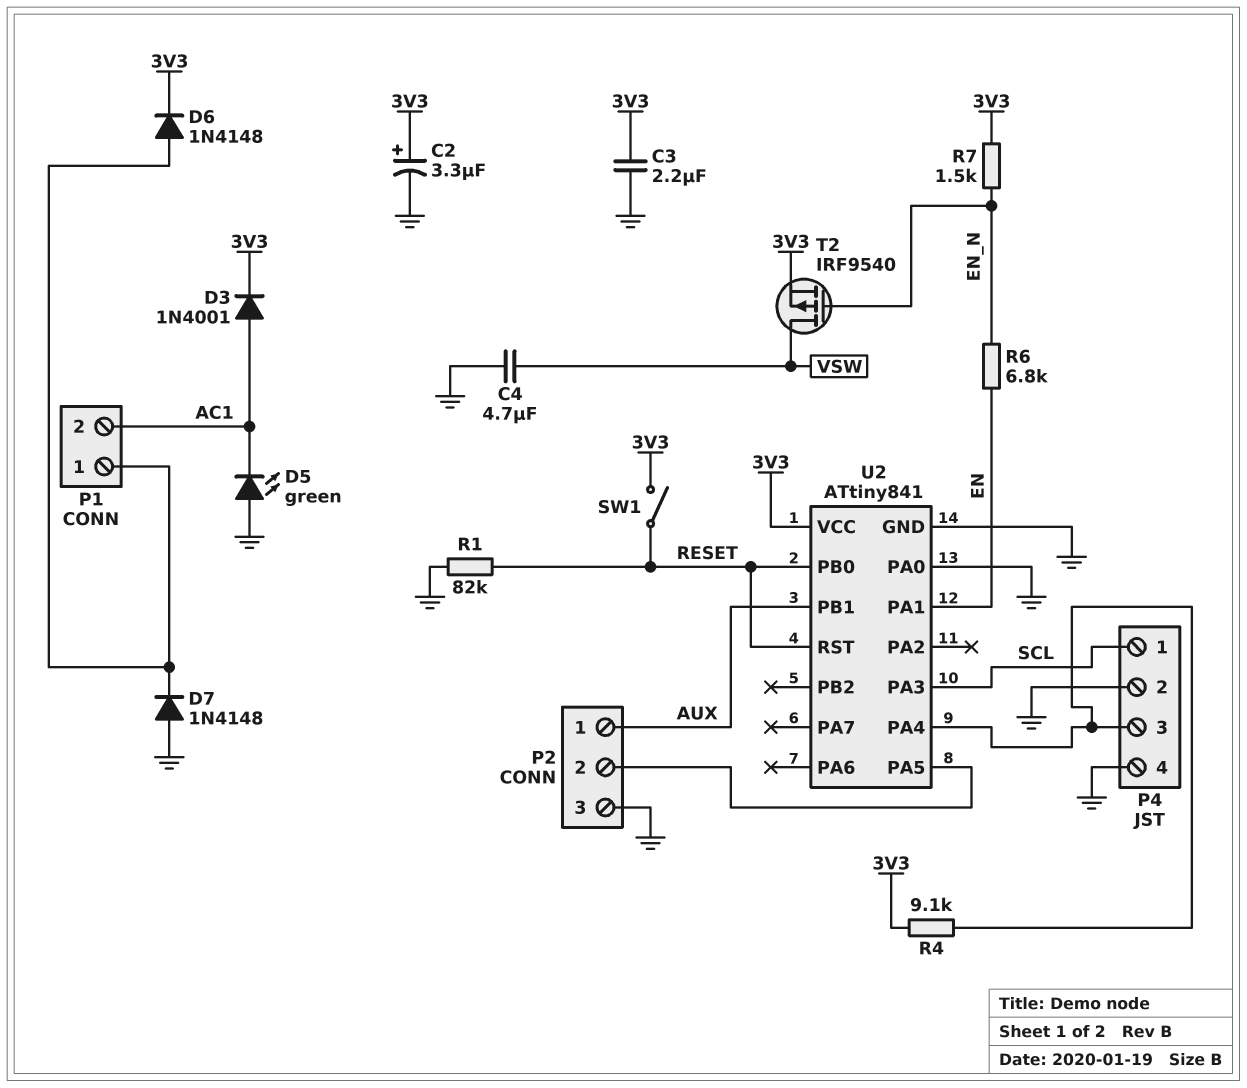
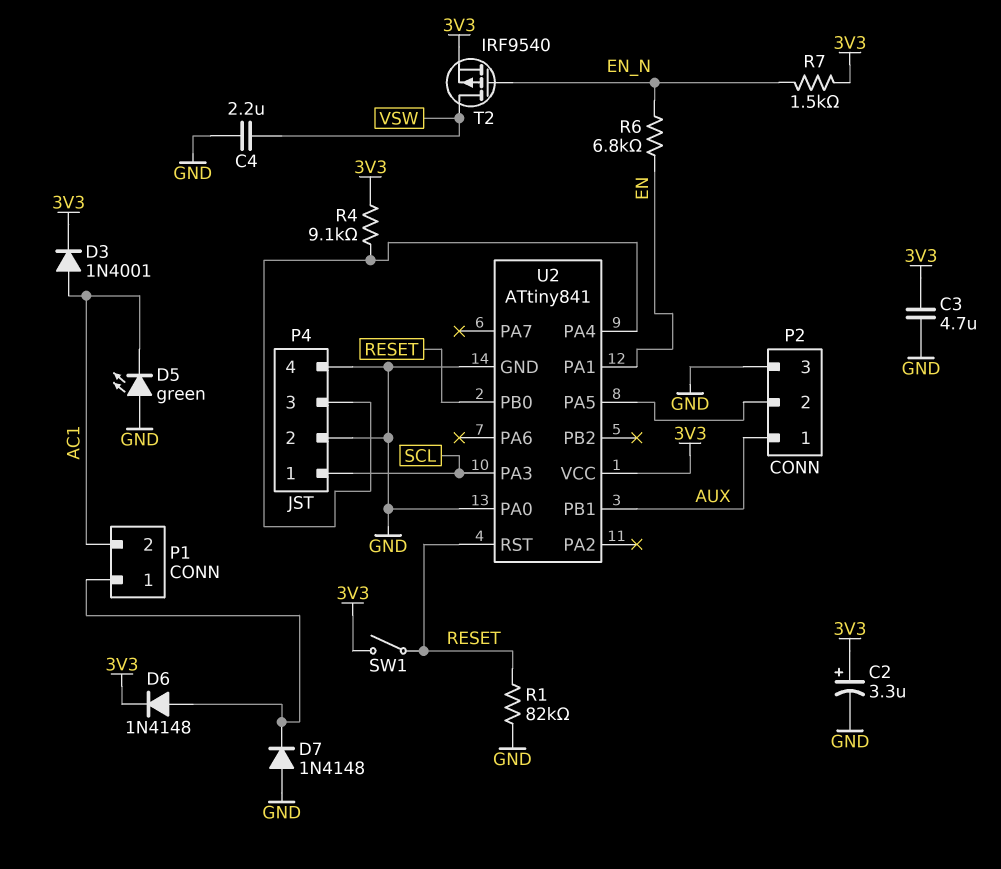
C3: 2.2uF (3V3, GND) -> 4.7uF (3V3, GND)
C4: 4.7uF (GND, VSW) -> 2.2uF (GND, VSW)

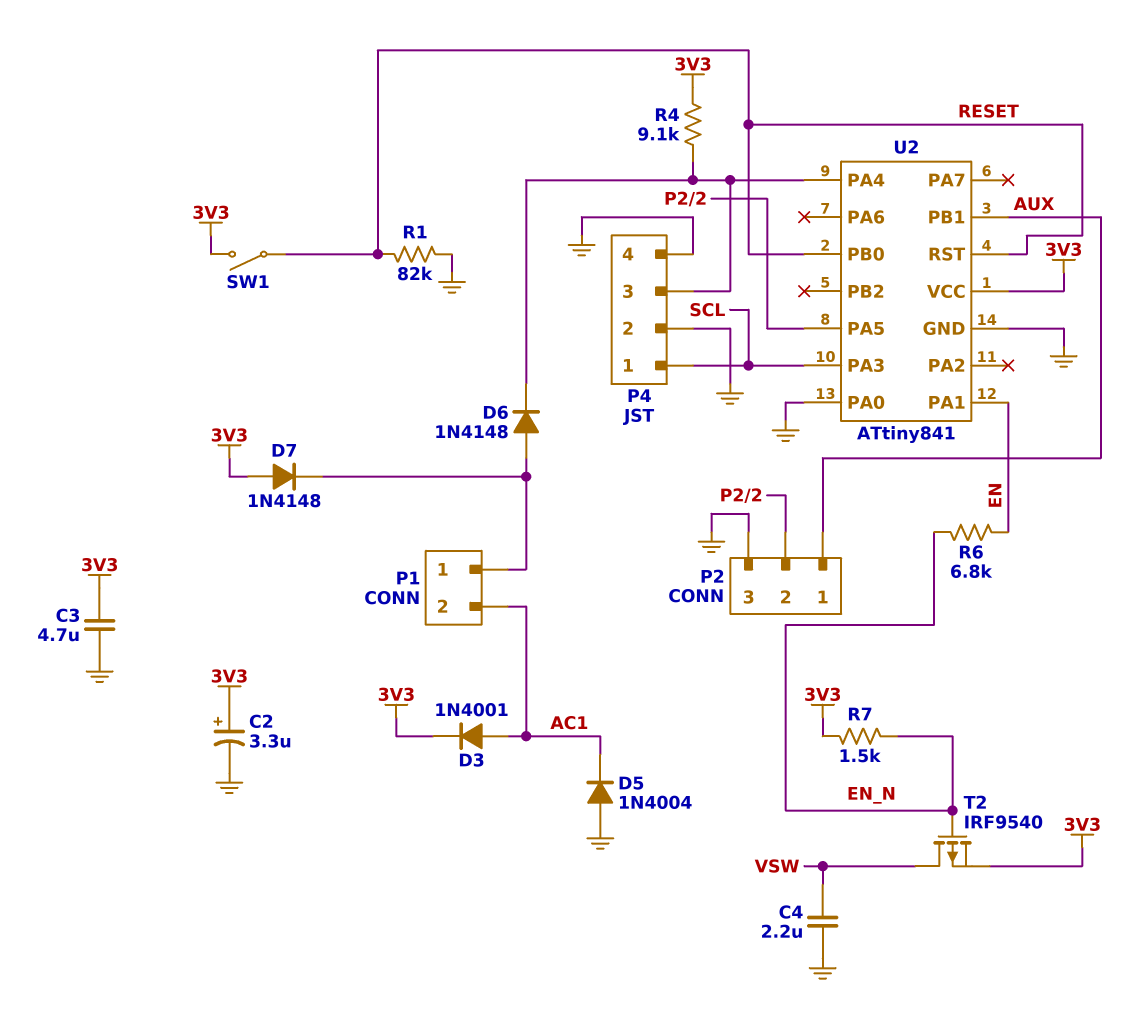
D5: LED green (A GND, K AC1) -> diode 1N4004 (A GND, K AC1)
D6: diode 1N4148 (A P1/1, K 3V3) -> diode 1N4148 (A P1/1, K P4/3)
D7: diode 1N4148 (A GND, K P1/1) -> diode 1N4148 (A 3V3, K P1/1)

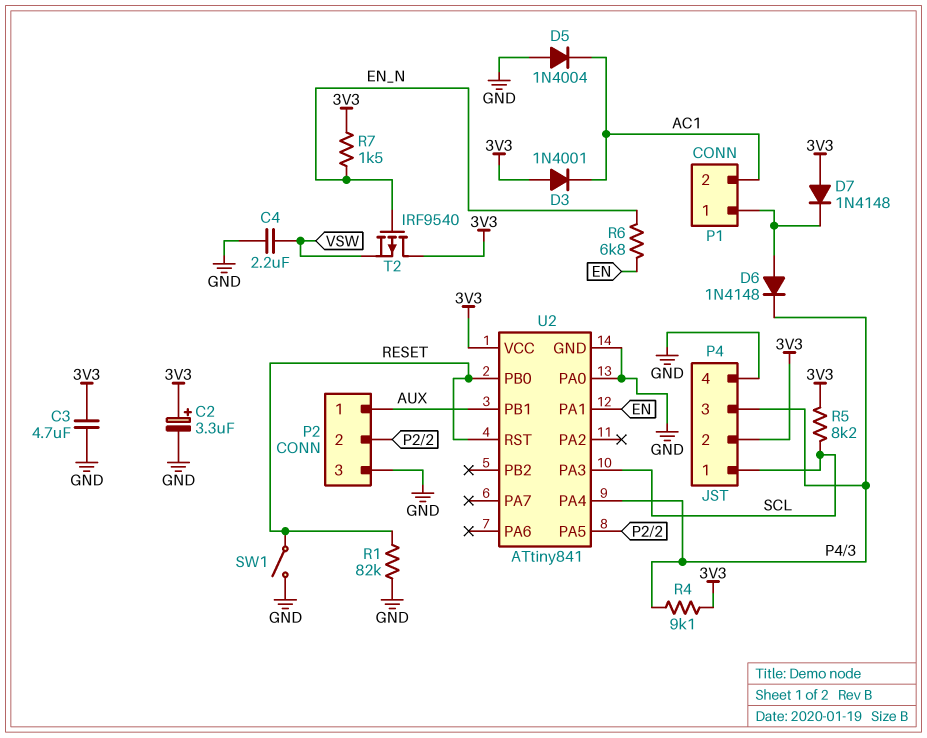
D3: diode 1N4001 (A AC1, K 3V3) -> diode 1N4001 (A 3V3, K AC1)
P4 pin 2: GND -> 3V3
R5: none -> 8.2k (3V3, SCL)
SW1: switch (3V3, RESET) -> switch (GND, RESET)
T2: PMOS IRF9540 (G EN_N, D VSW, S 3V3) -> PMOS IRF9540 (G EN_N, D 3V3, S VSW)

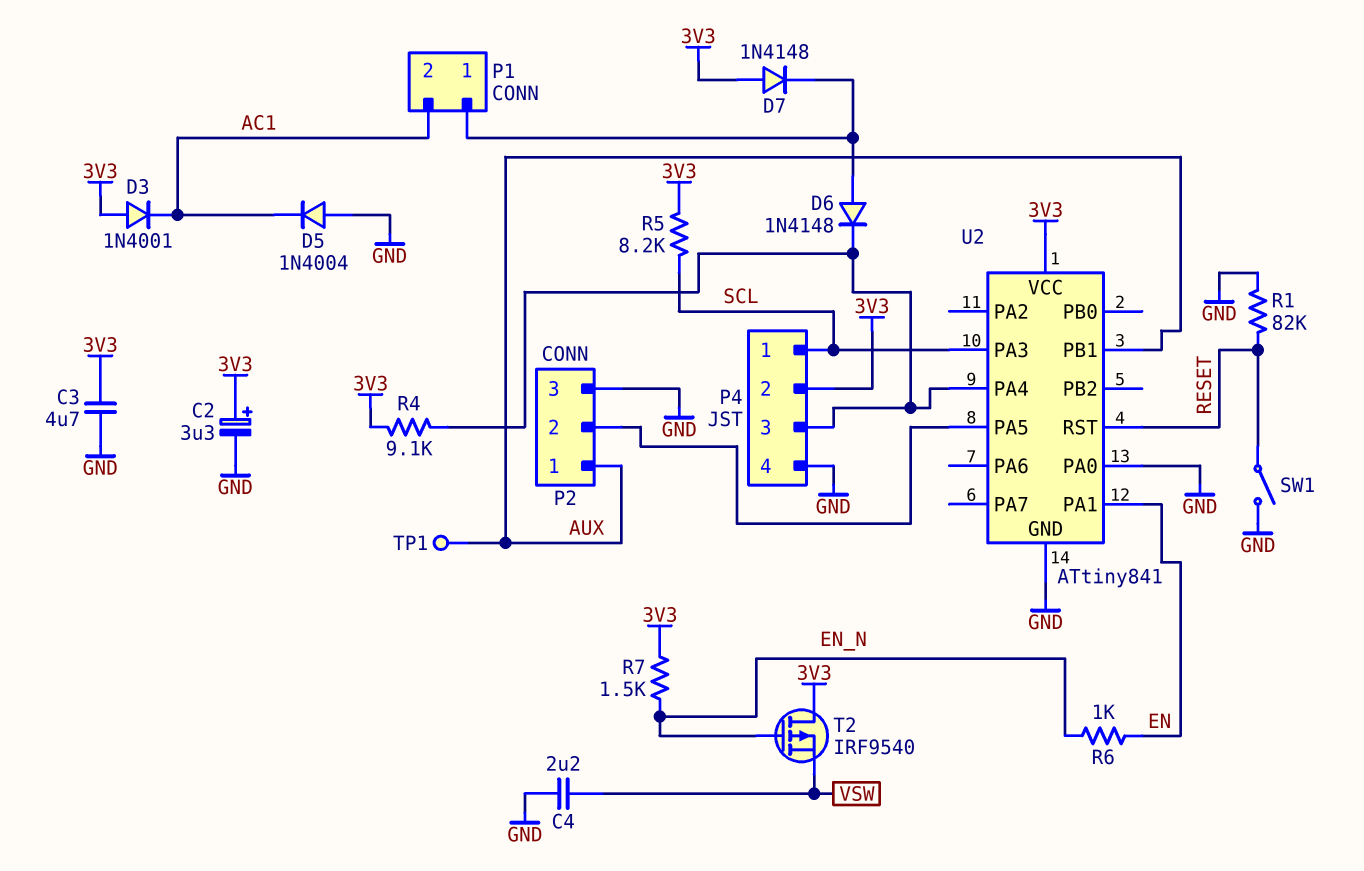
R6: 6.8k (EN, EN_N) -> 1k (EN, EN_N)
TP1: none -> test point (AUX)
U2 pin PB0: RESET -> none

